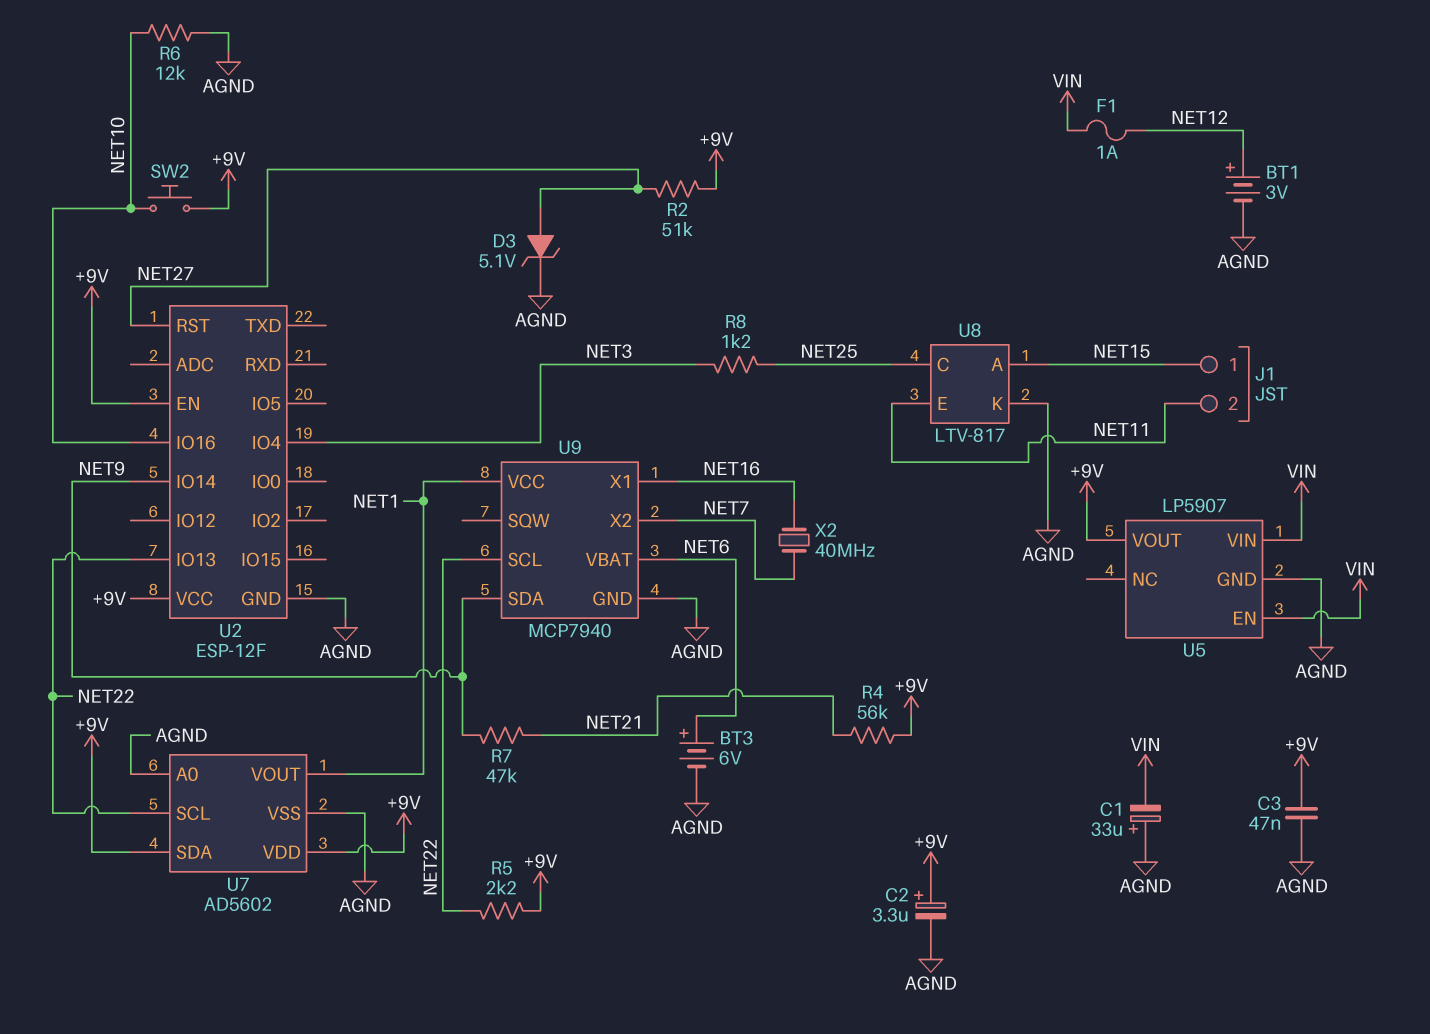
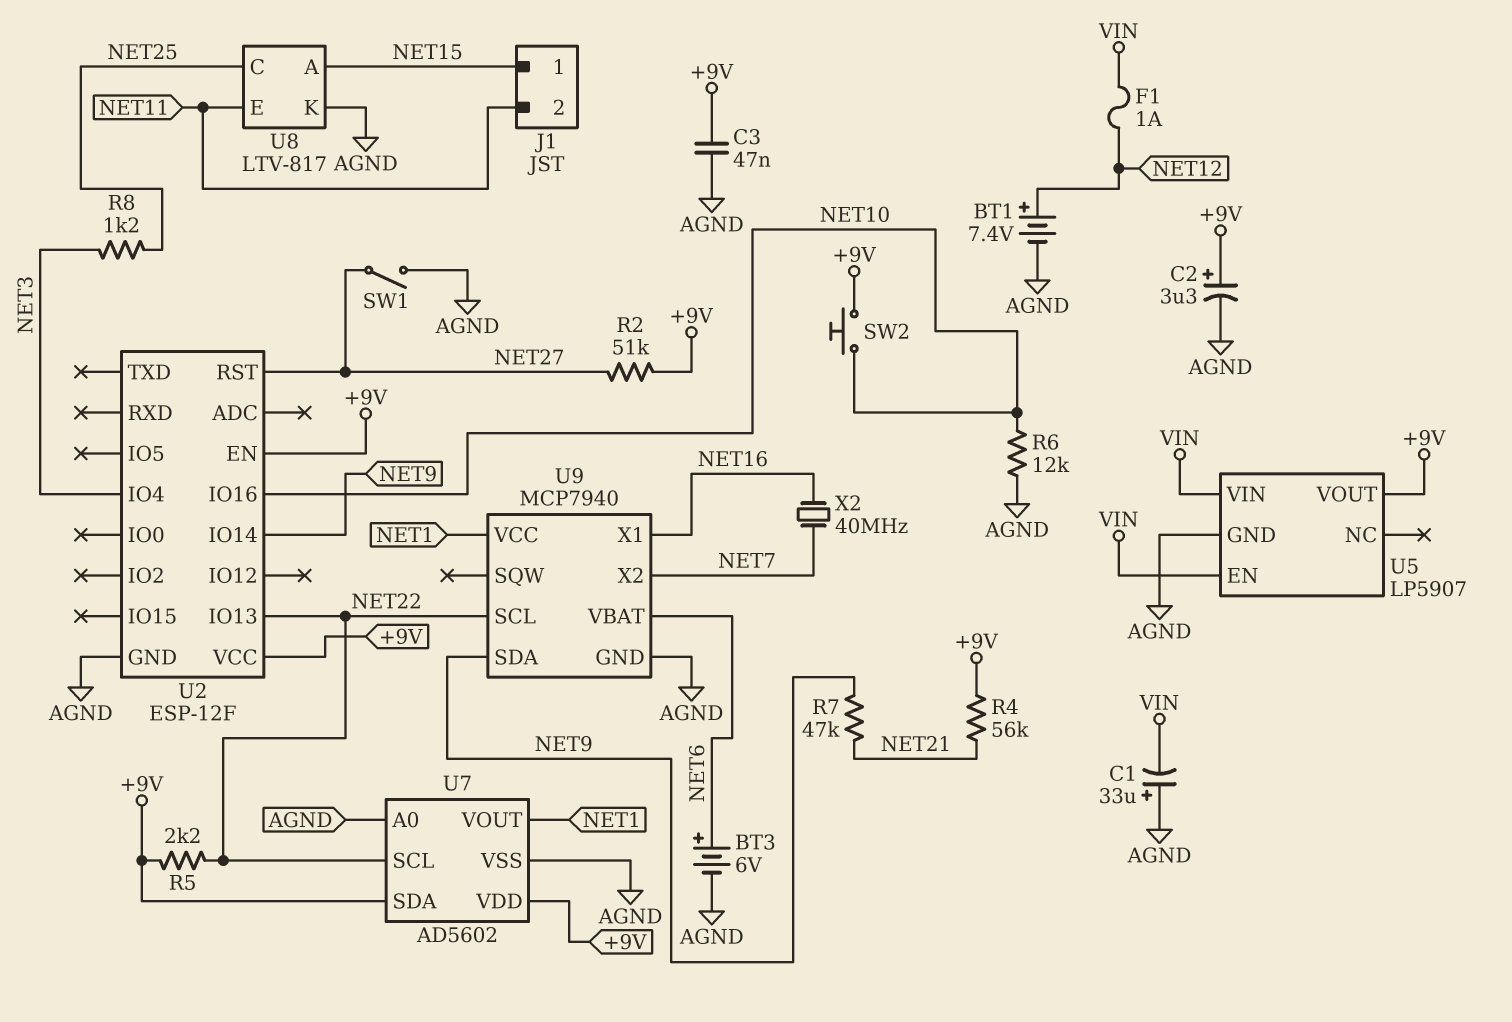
BT1: 3V (plus NET12, minus AGND) -> 7.4V (plus NET12, minus AGND)
D3: zener 5.1V (A NET27, K AGND) -> none
SW1: none -> switch (AGND, NET27)

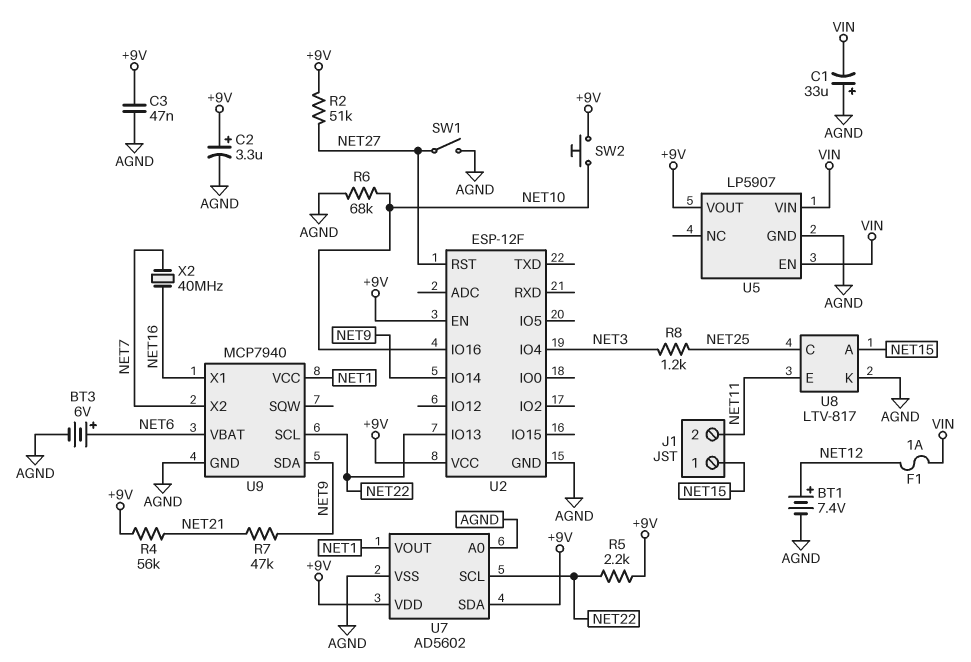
R6: 12k (AGND, NET10) -> 68k (AGND, NET10)

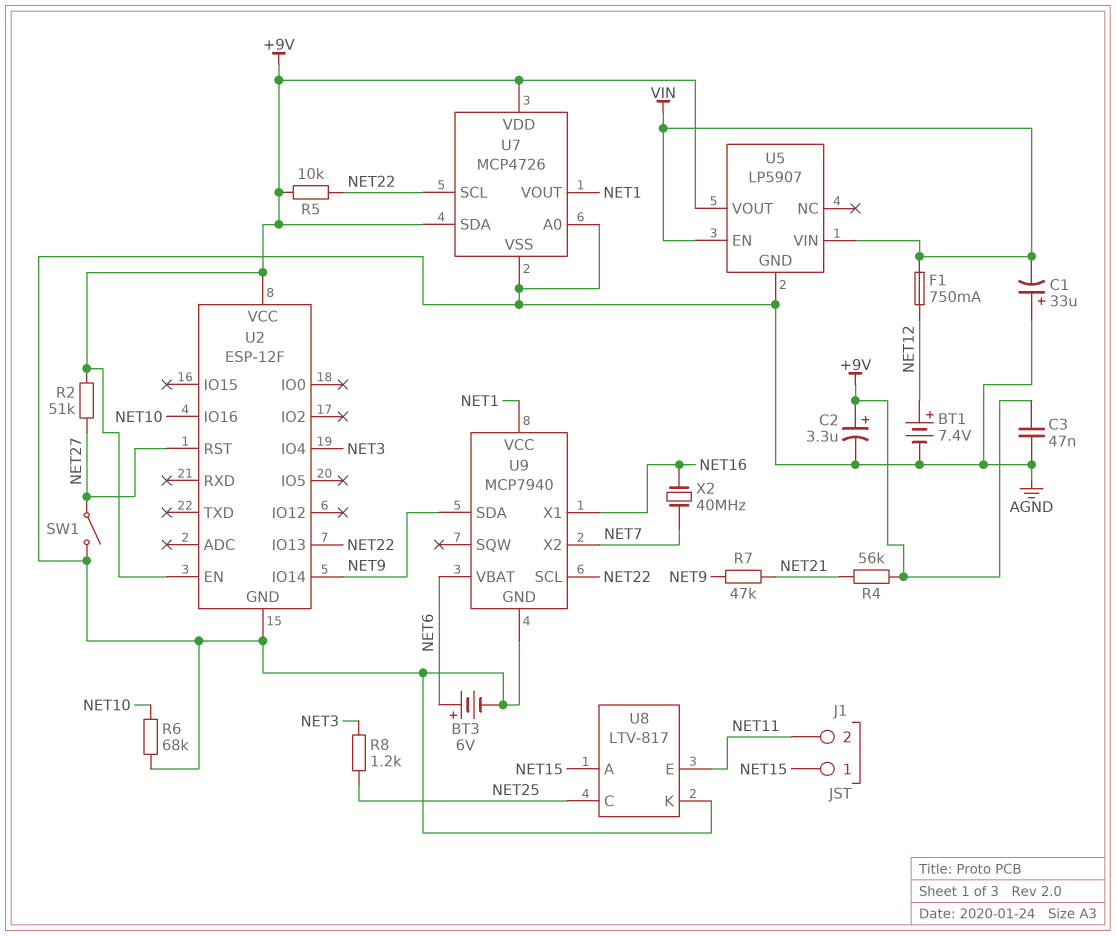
F1: 1A (NET12, VIN) -> 750mA (NET12, VIN)
R5: 2.2k (+9V, NET22) -> 10k (+9V, NET22)
SW2: button (+9V, NET10) -> none
U7: AD5602 -> MCP4726

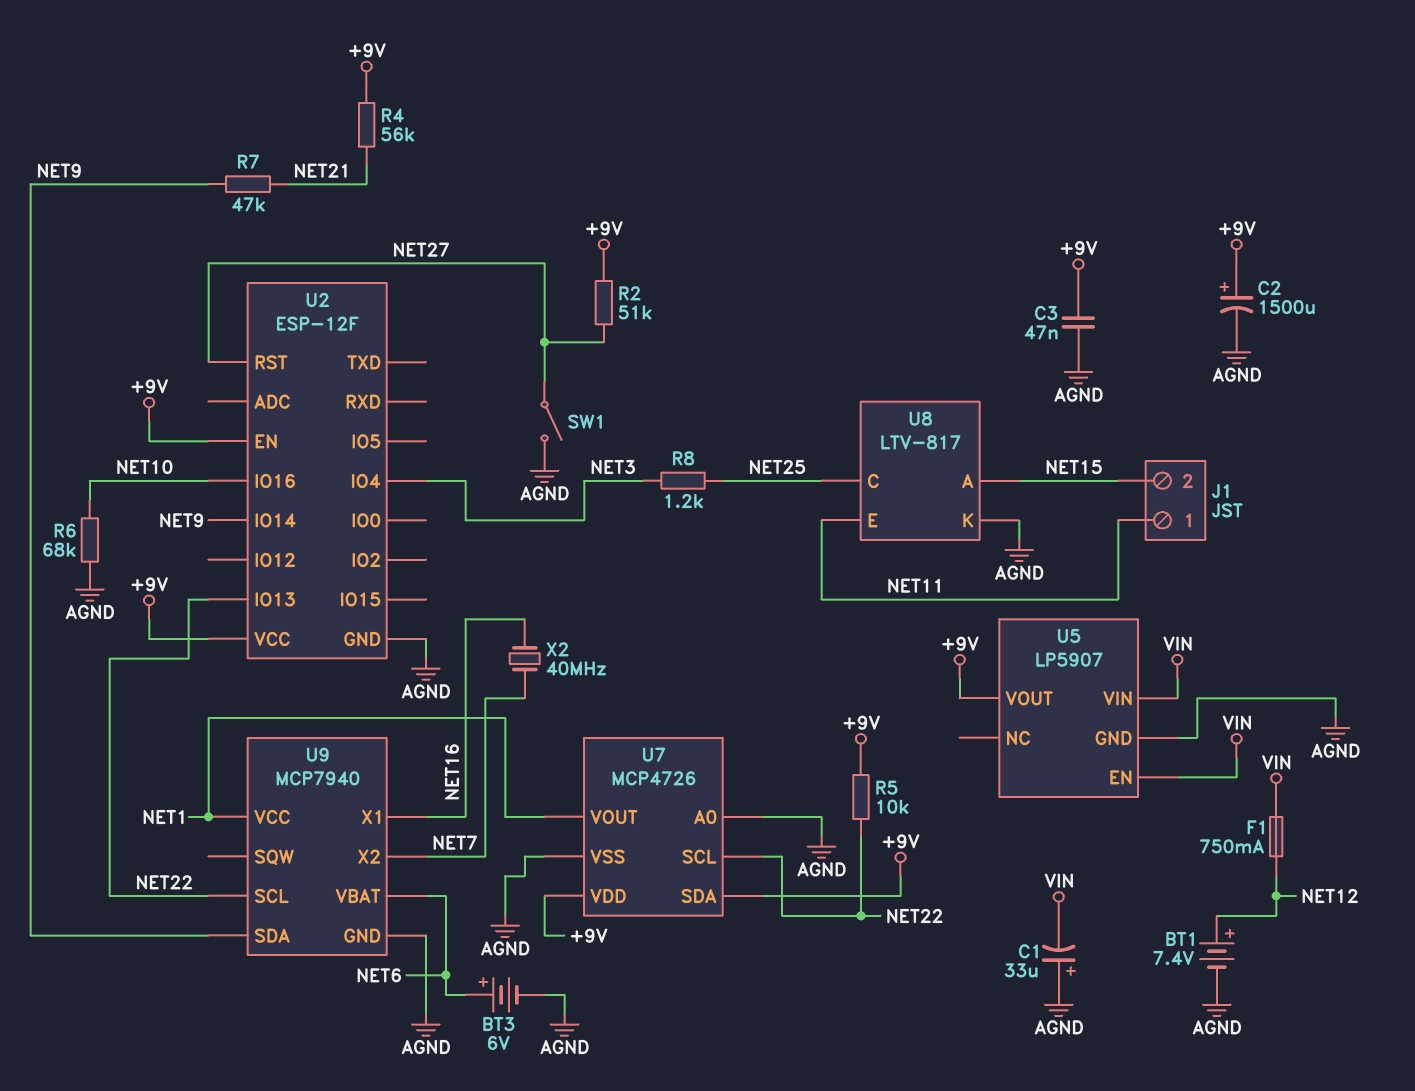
C2: 3.3uF (plus +9V, minus AGND) -> 1500uF (plus +9V, minus AGND)
J1 pin 1: NET15 -> NET11
J1 pin 2: NET11 -> NET15

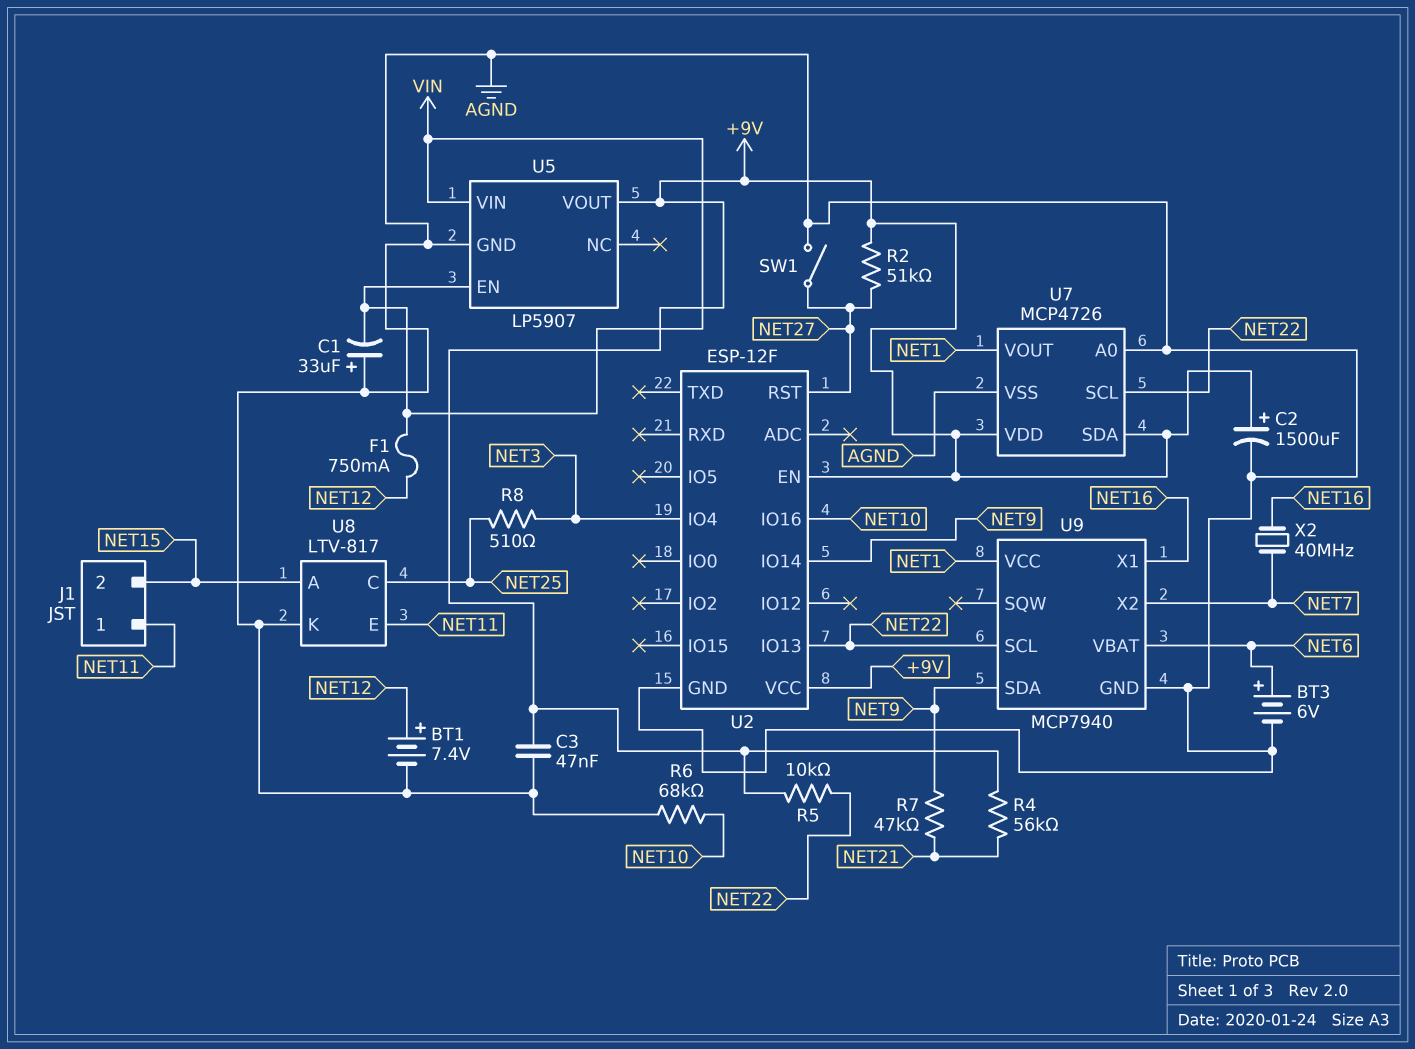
R8: 1.2k (NET3, NET25) -> 510 (NET3, NET25)

